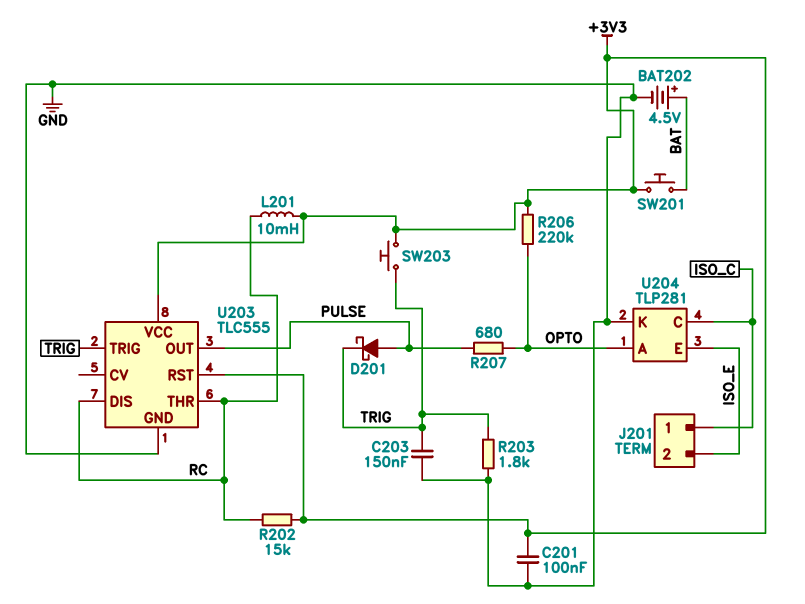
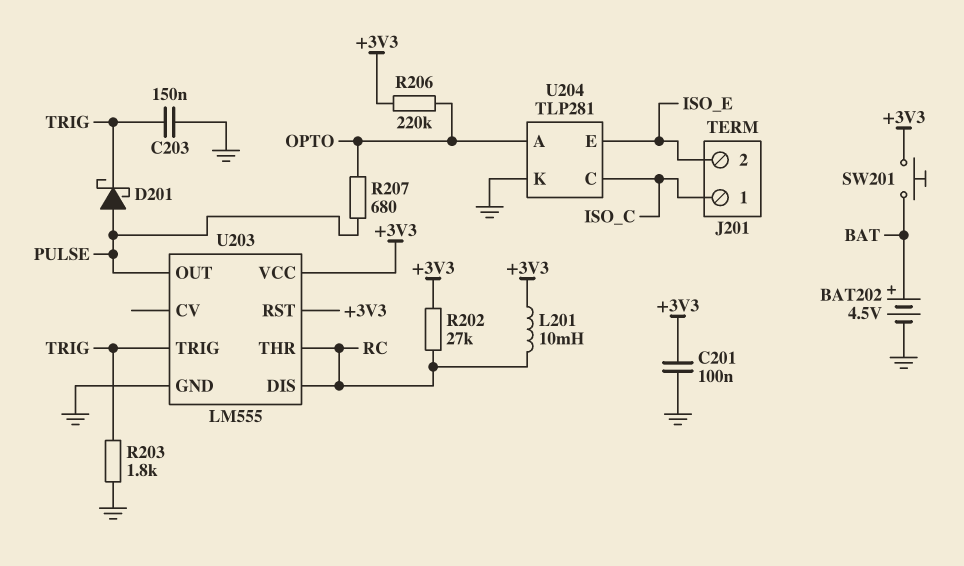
R202: 15k (+3V3, RC) -> 27k (+3V3, RC)
SW203: button (+3V3, TRIG) -> none
U203: TLC555 -> LM555

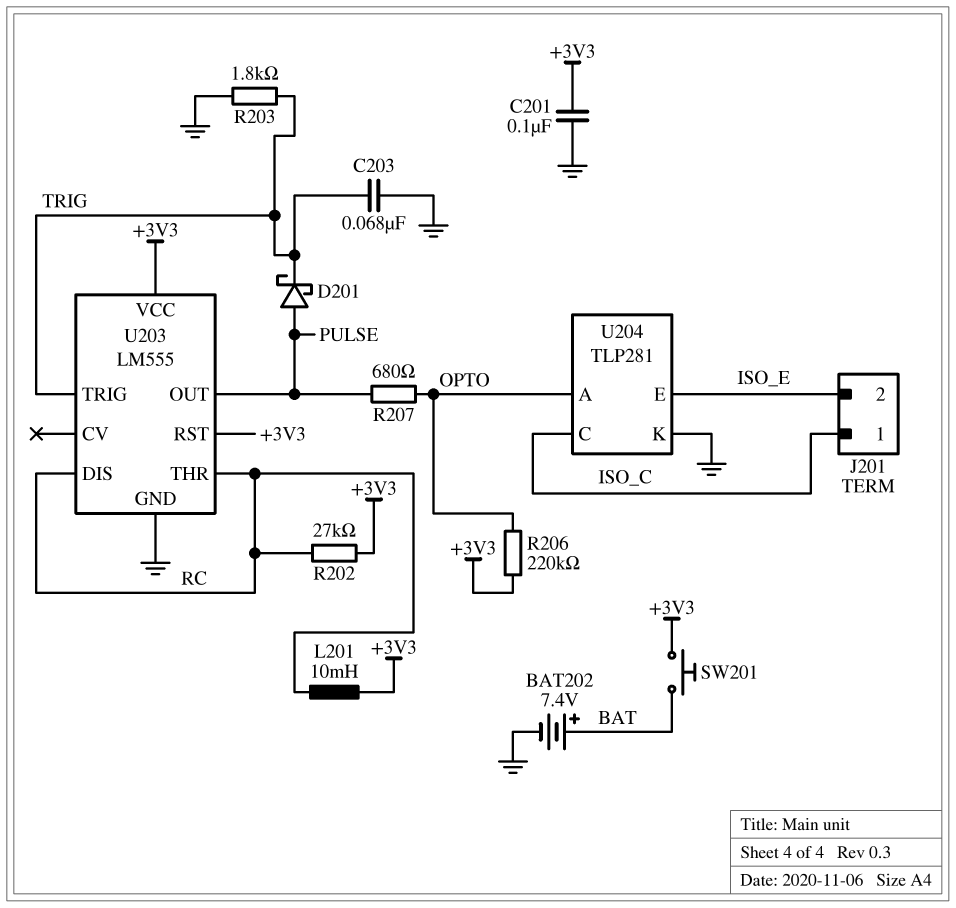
BAT202: 4.5V (plus BAT, minus GND) -> 7.4V (plus BAT, minus GND)
C203: 150nF (GND, TRIG) -> 68nF (GND, TRIG)

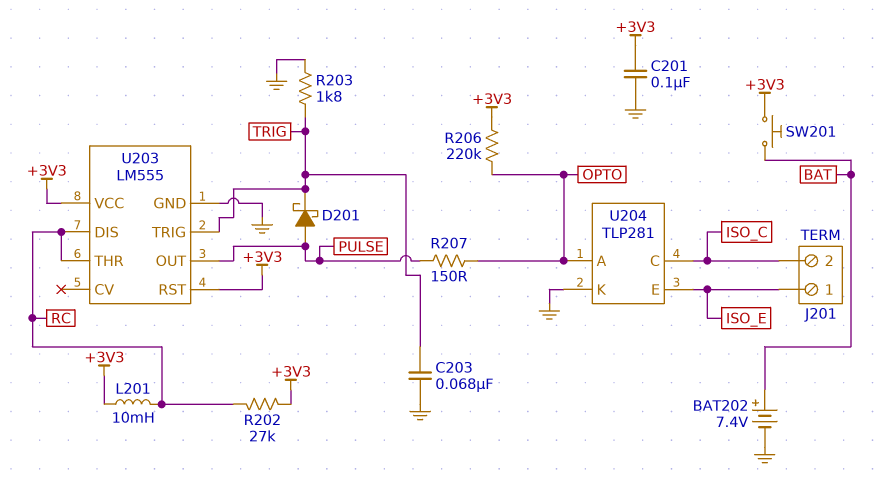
J201 pin 1: ISO_C -> ISO_E
J201 pin 2: ISO_E -> ISO_C
R207: 680 (OPTO, PULSE) -> 150 (OPTO, PULSE)

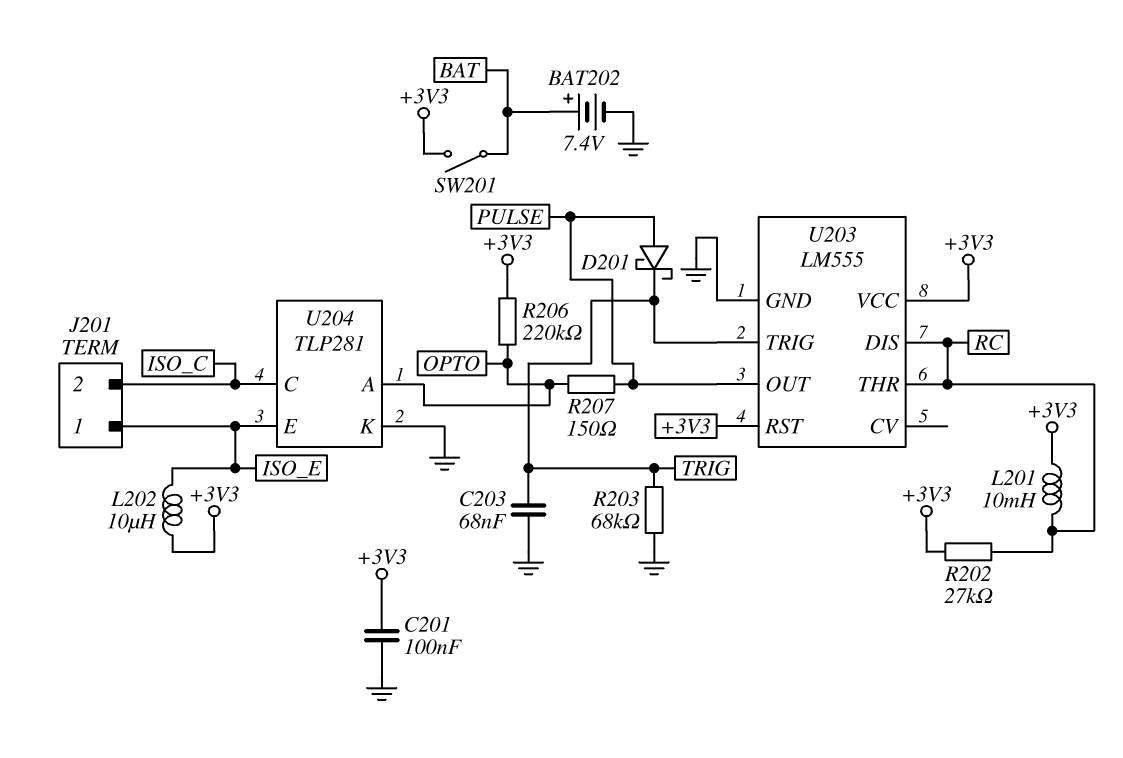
L202: none -> 10uH (+3V3, ISO_E)
R203: 1.8k (GND, TRIG) -> 68k (GND, TRIG)
SW201: button (+3V3, BAT) -> switch (+3V3, BAT)

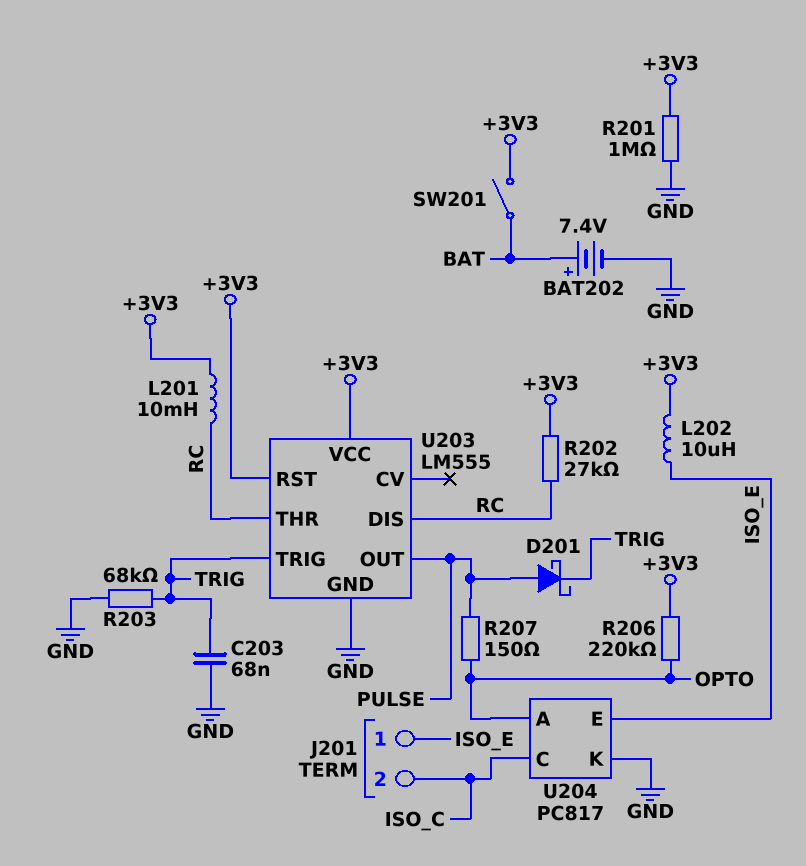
C201: 100nF (+3V3, GND) -> none
R201: none -> 1M (+3V3, GND)
U204: TLP281 -> PC817

